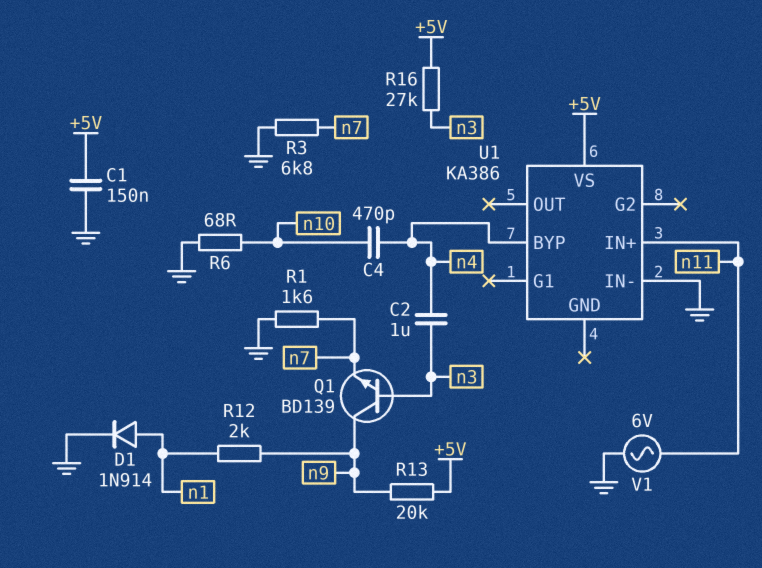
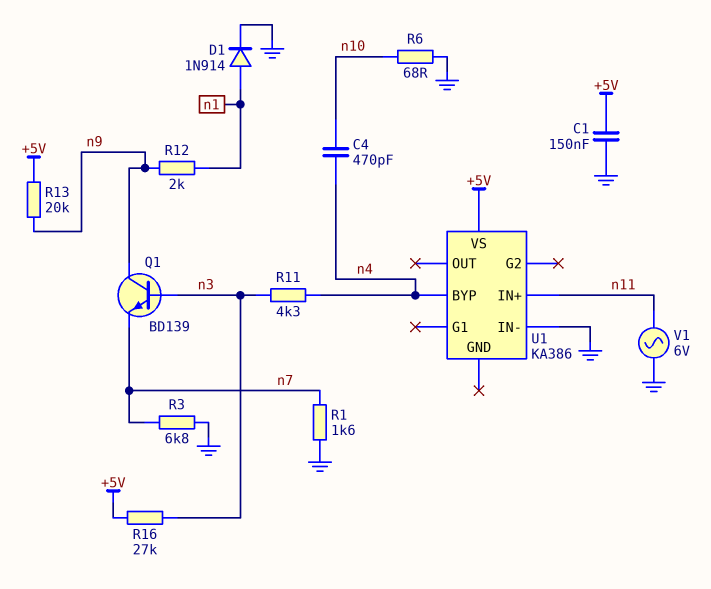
C2: 1uF (n3, n4) -> none
R11: none -> 4.3k (n3, n4)

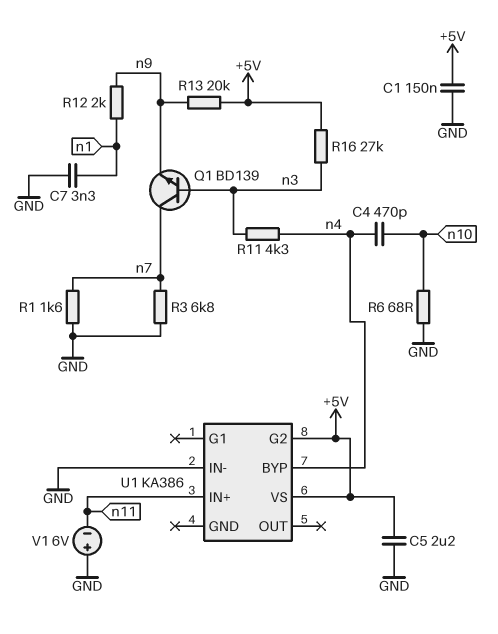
C5: none -> 2.2uF (+5V, GND)
C7: none -> 3.3nF (GND, n1)
D1: diode 1N914 (A n1, K GND) -> none
Q1: NPN BD139 (B n3, C n9, E n7) -> NPN BD139 (B n3, C n7, E n9)
U1 pin G2: none -> +5V
V1: AC 6V (GND, n11) -> 6V (plus GND, minus n11)

